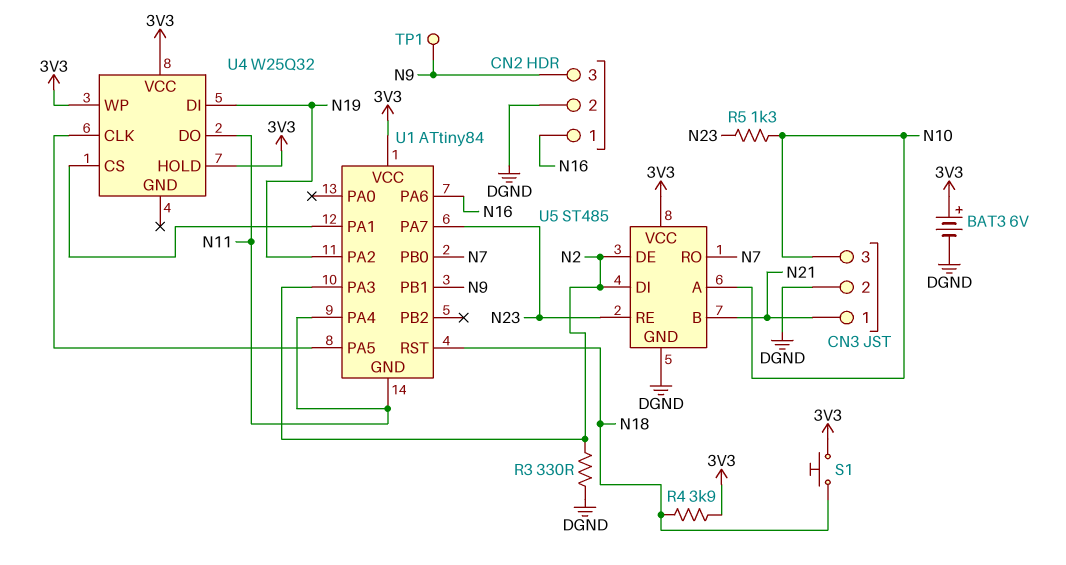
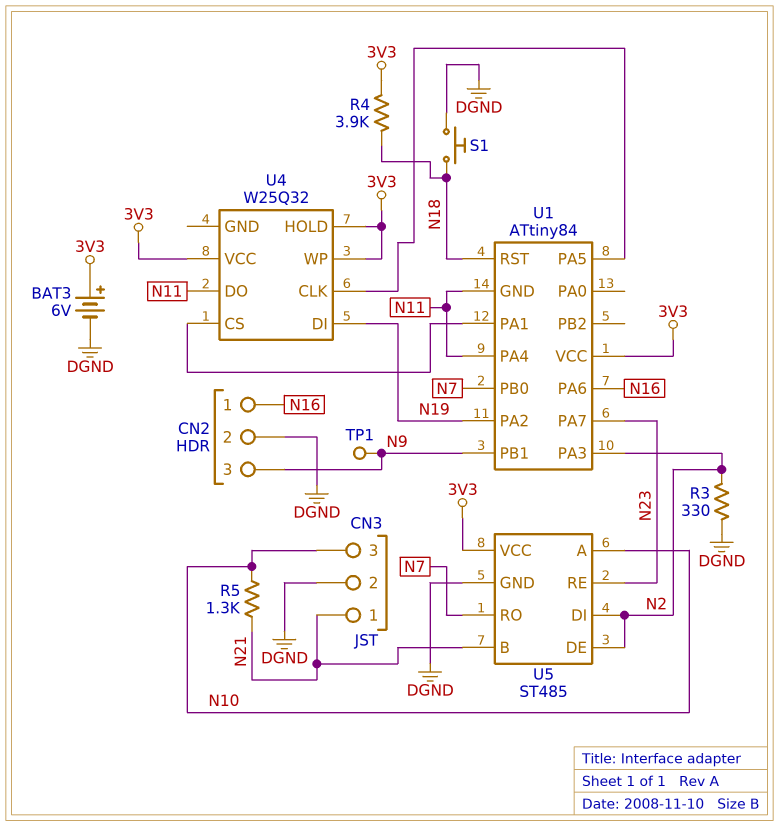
R5: 1.3k (N10, N23) -> 1.3k (N10, N21)
S1: button (3V3, N18) -> button (DGND, N18)

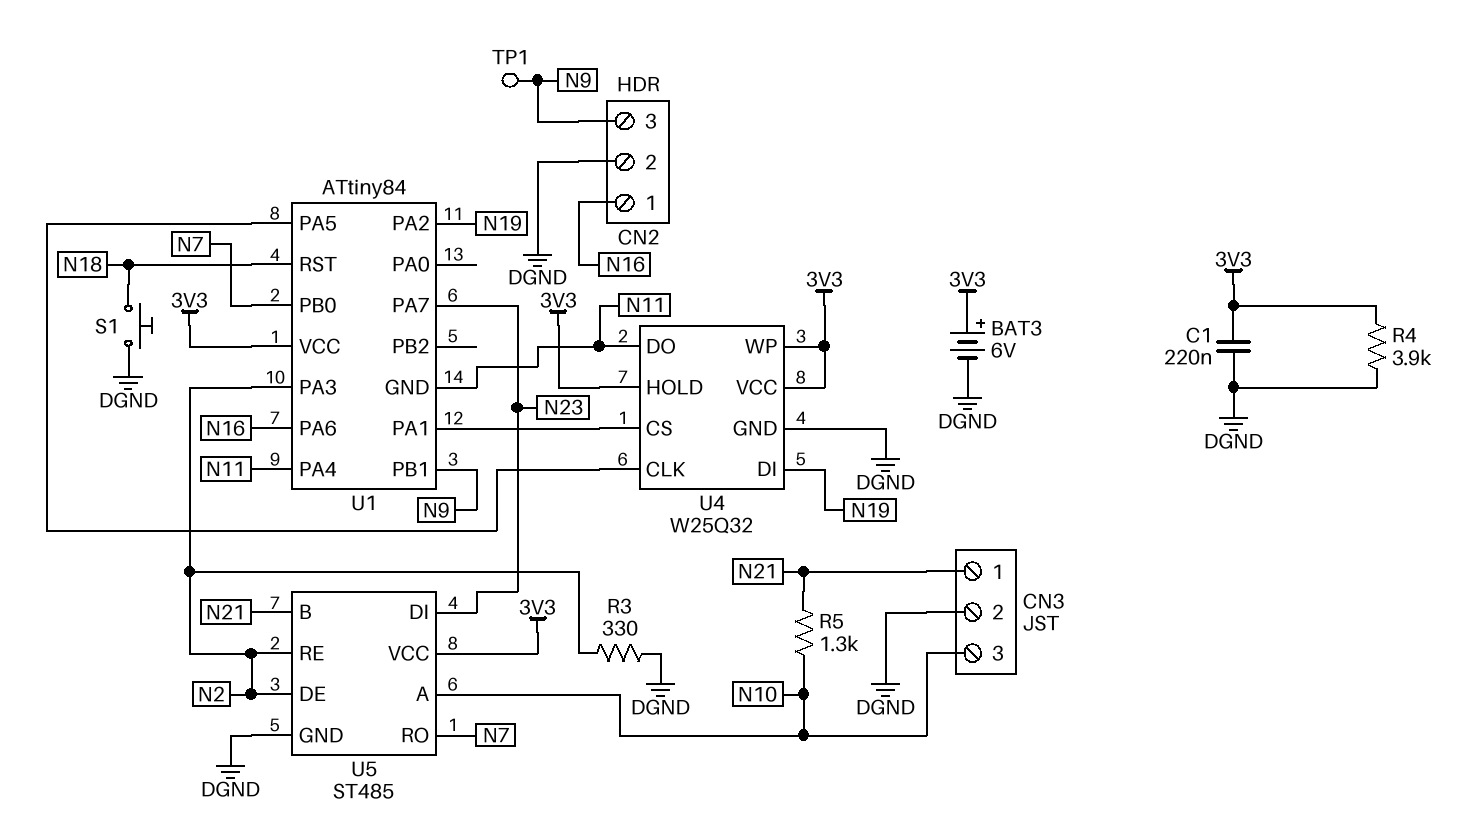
C1: none -> 220nF (3V3, DGND)
R4: 3.9k (3V3, N18) -> 3.9k (3V3, DGND)
U4 pin GND: none -> DGND
U5 pin DI: N2 -> N23
U5 pin RE: N23 -> N2

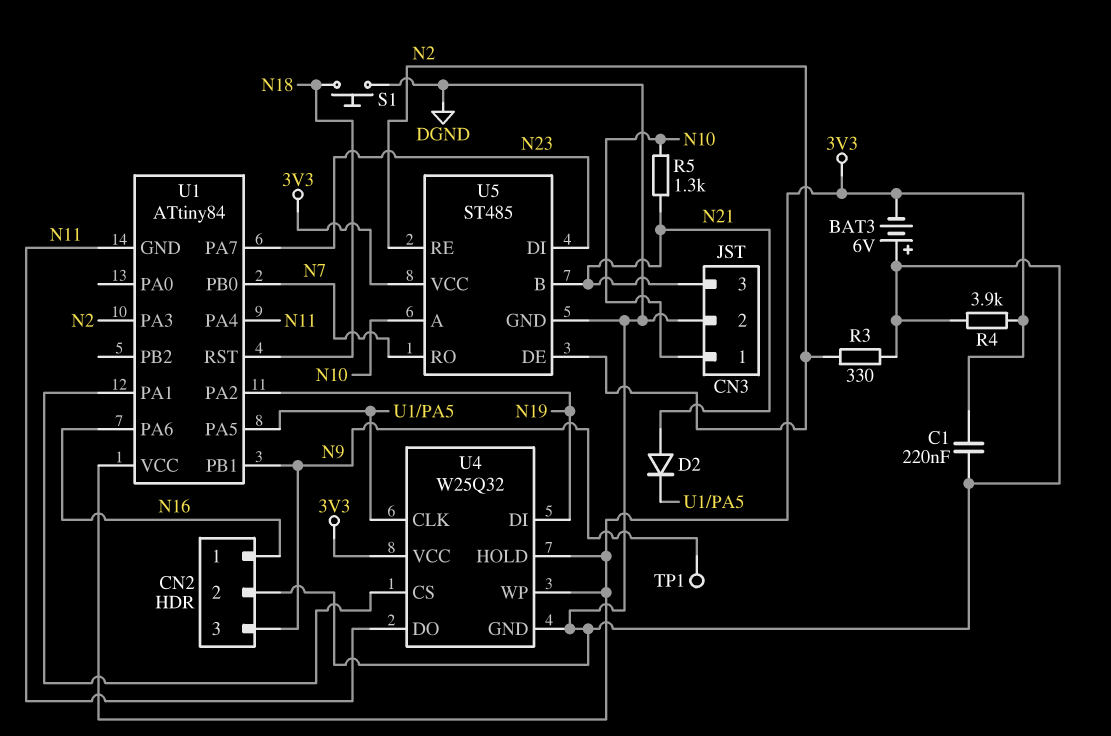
BAT3: 6V (plus 3V3, minus DGND) -> 6V (plus DGND, minus 3V3)
CN3 pin 1: N21 -> N10
CN3 pin 3: N10 -> N21
D2: none -> diode (A N21, K U1/PA5)

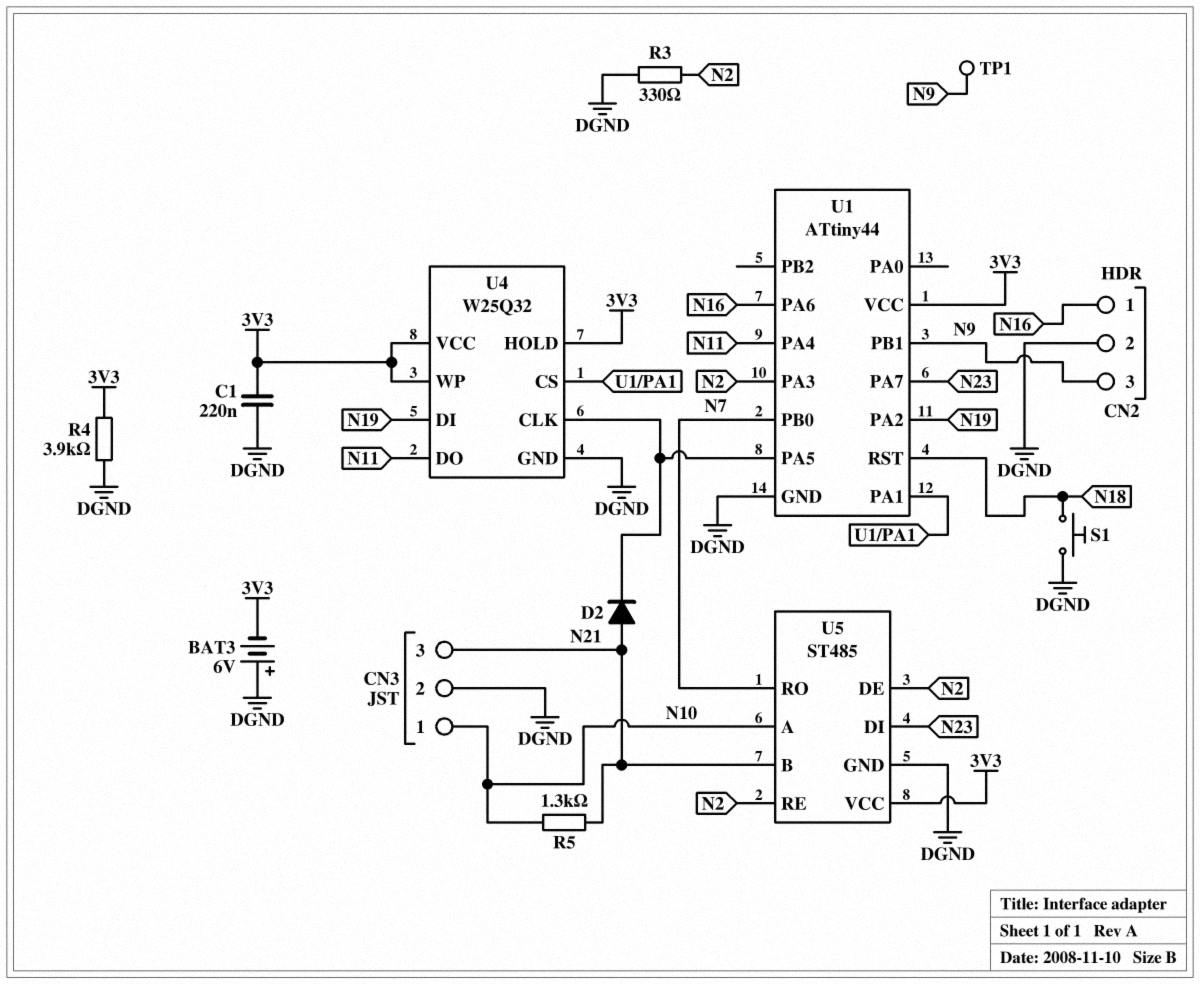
U1: ATtiny84 -> ATtiny44
U1 pin GND: N11 -> DGND

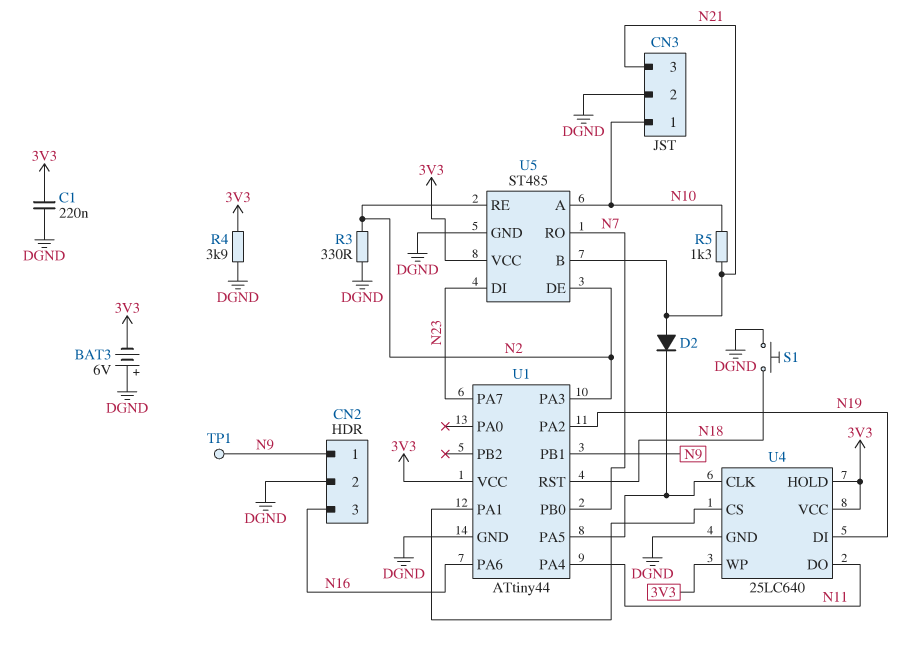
CN2 pin 1: N16 -> N9
CN2 pin 3: N9 -> N16
U4: W25Q32 -> 25LC640

